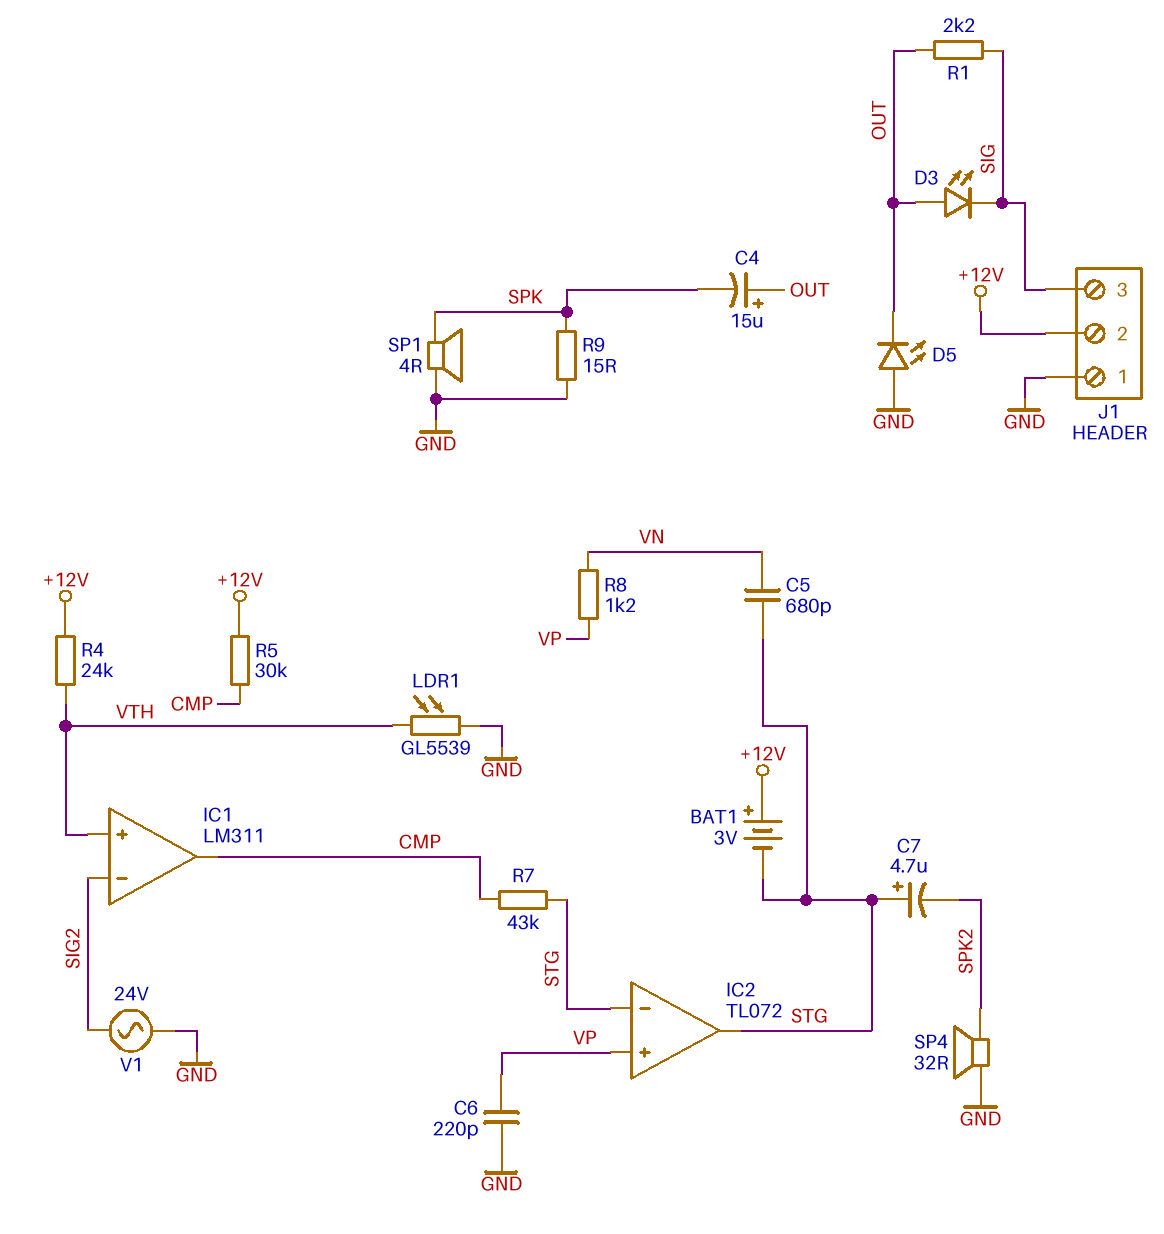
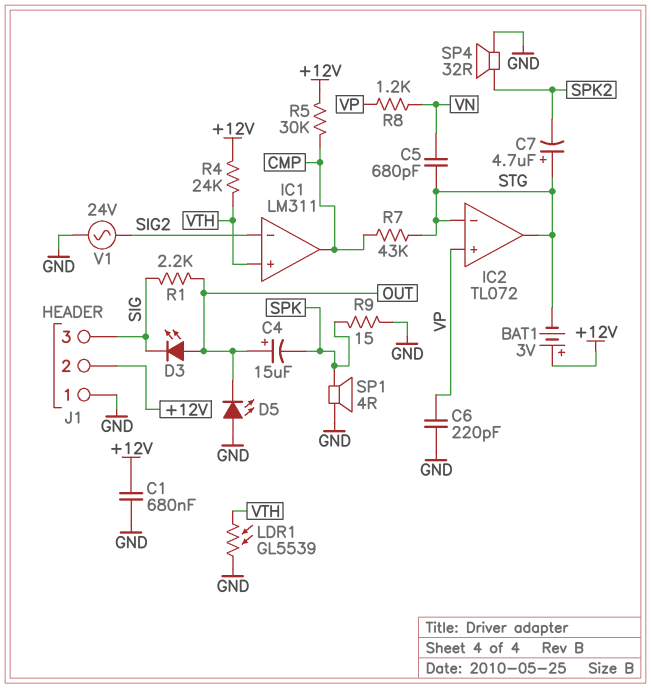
C1: none -> 680nF (+12V, GND)

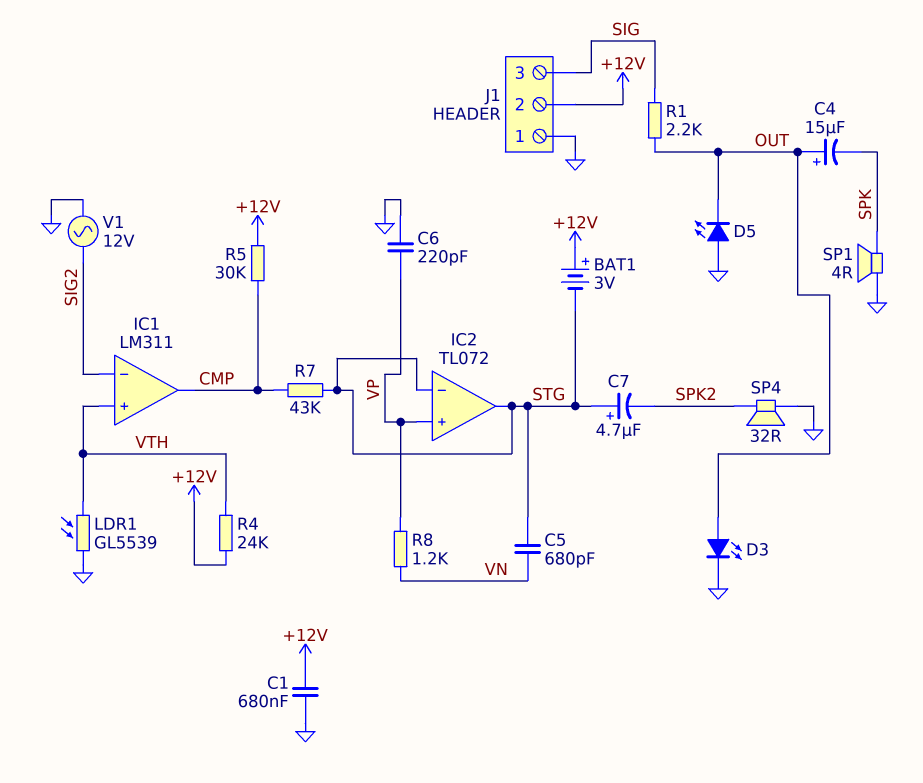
D3: LED (A OUT, K SIG) -> LED (A OUT, K GND)
R9: 15 (GND, SPK) -> none
V1: AC 24V (GND, SIG2) -> AC 12V (GND, SIG2)

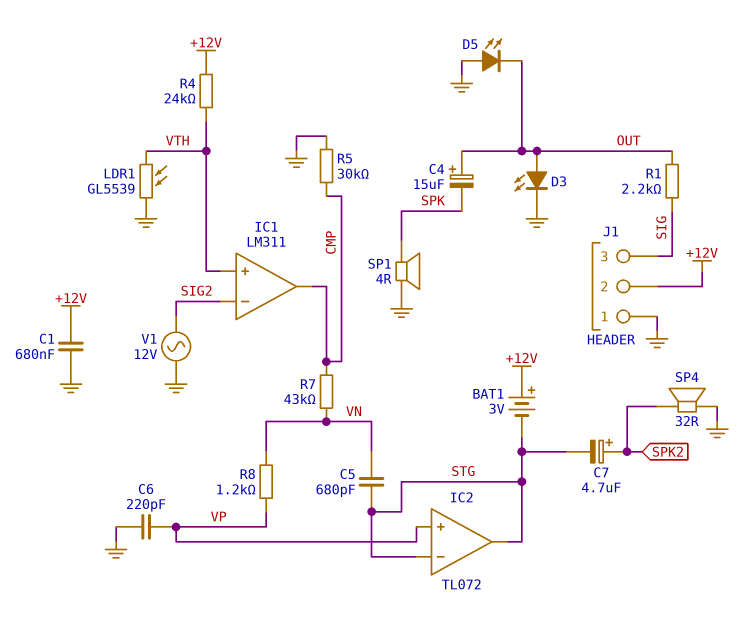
C7: 4.7uF (plus STG, minus SPK2) -> 4.7uF (plus SPK2, minus STG)
R5: 30k (+12V, CMP) -> 30k (CMP, GND)
R7: 43k (CMP, STG) -> 43k (CMP, VN)

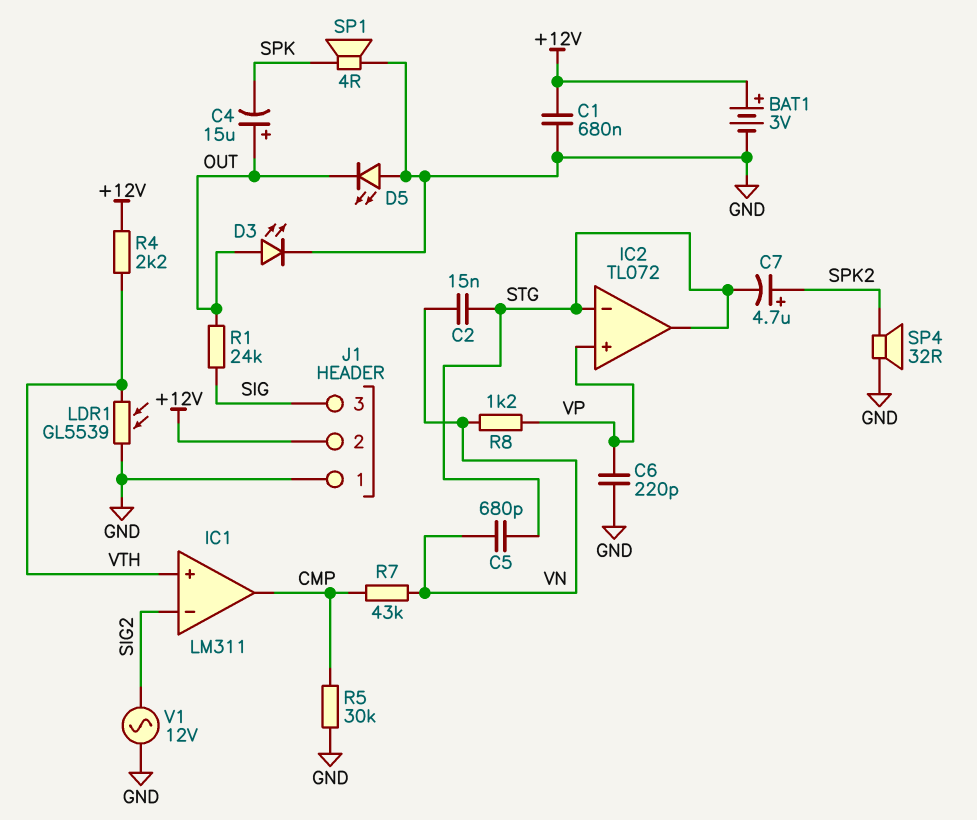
BAT1: 3V (plus +12V, minus STG) -> 3V (plus +12V, minus GND)
C2: none -> 15nF (STG, VN)
R1: 2.2k (OUT, SIG) -> 24k (OUT, SIG)
R4: 24k (+12V, VTH) -> 2.2k (+12V, VTH)

